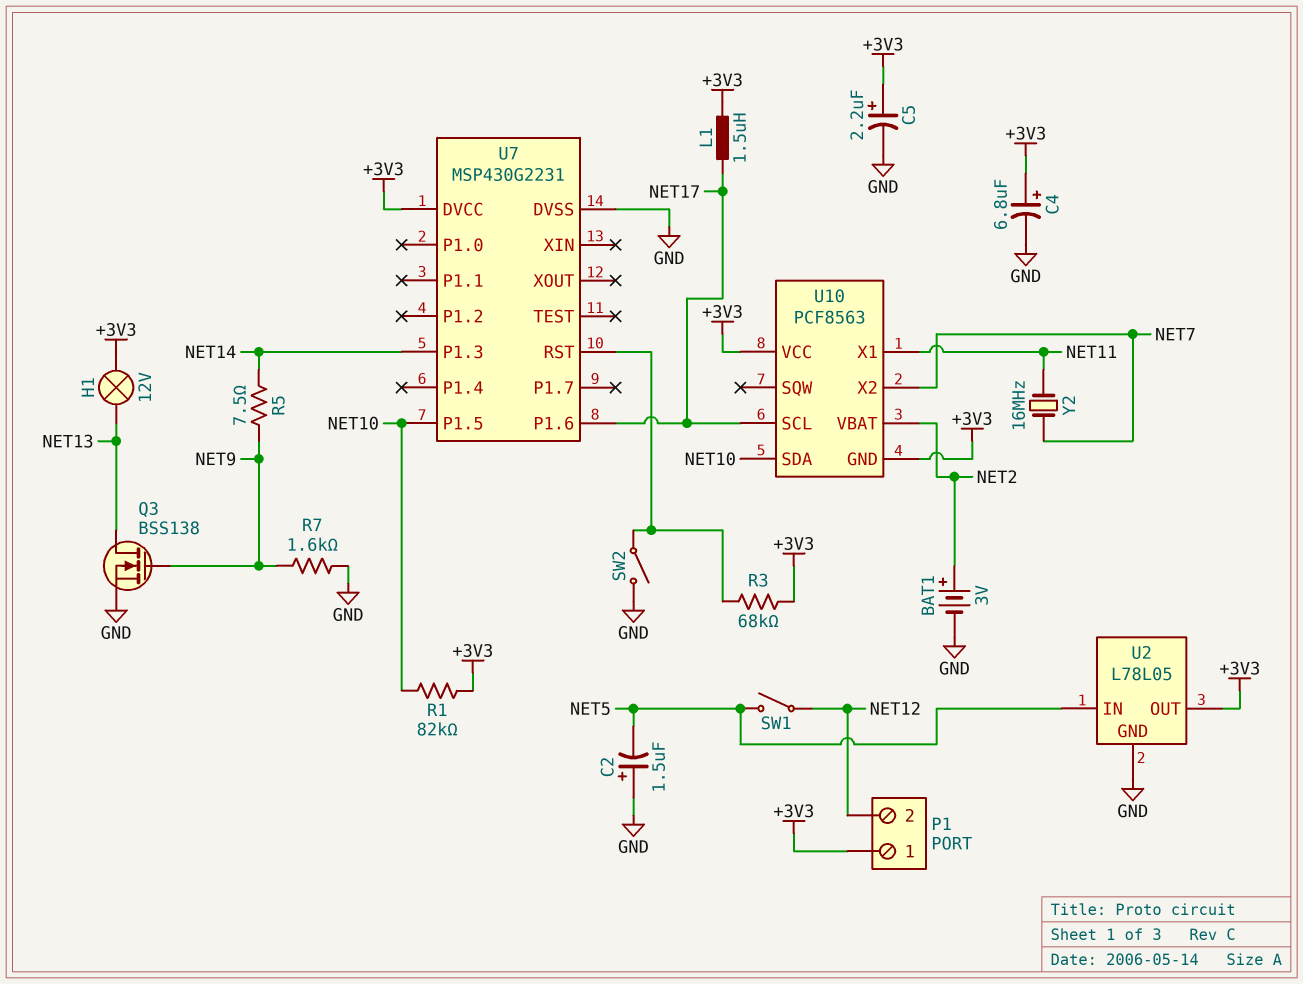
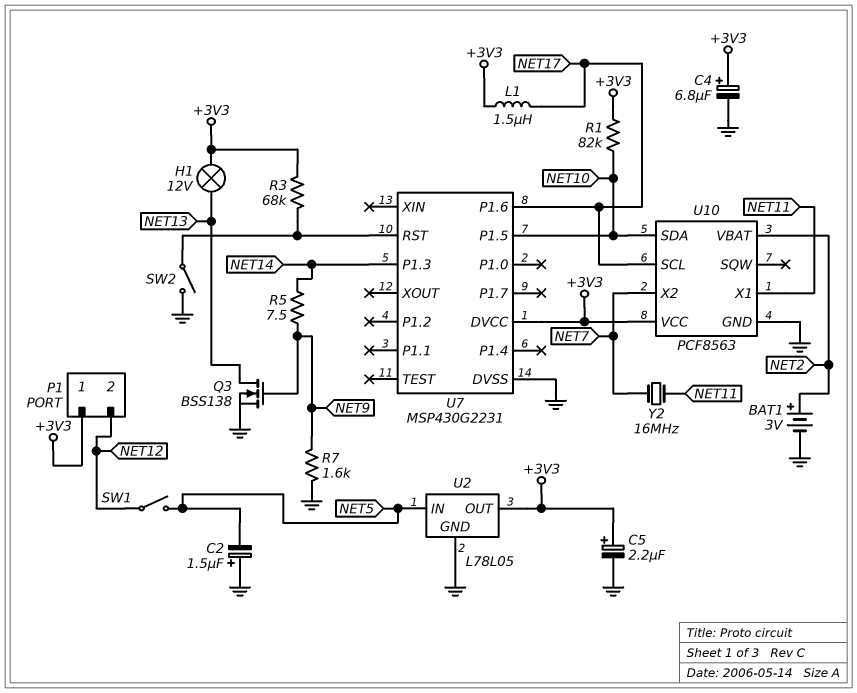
U10 pin GND: +3V3 -> GND

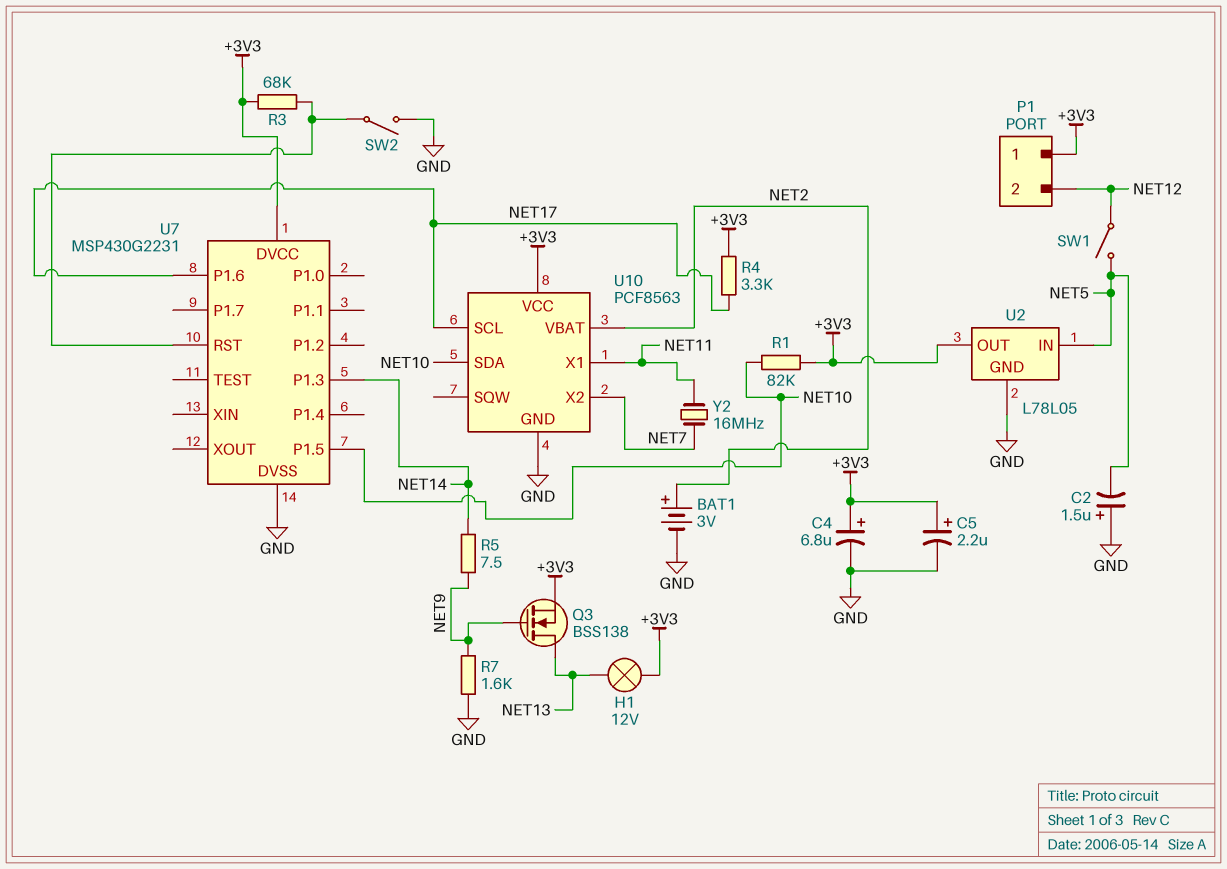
L1: 1.5uH (+3V3, NET17) -> none
Q3: NMOS BSS138 (G NET9, D NET13, S GND) -> NMOS BSS138 (G NET9, D NET13, S +3V3)
R4: none -> 3.3k (+3V3, NET17)

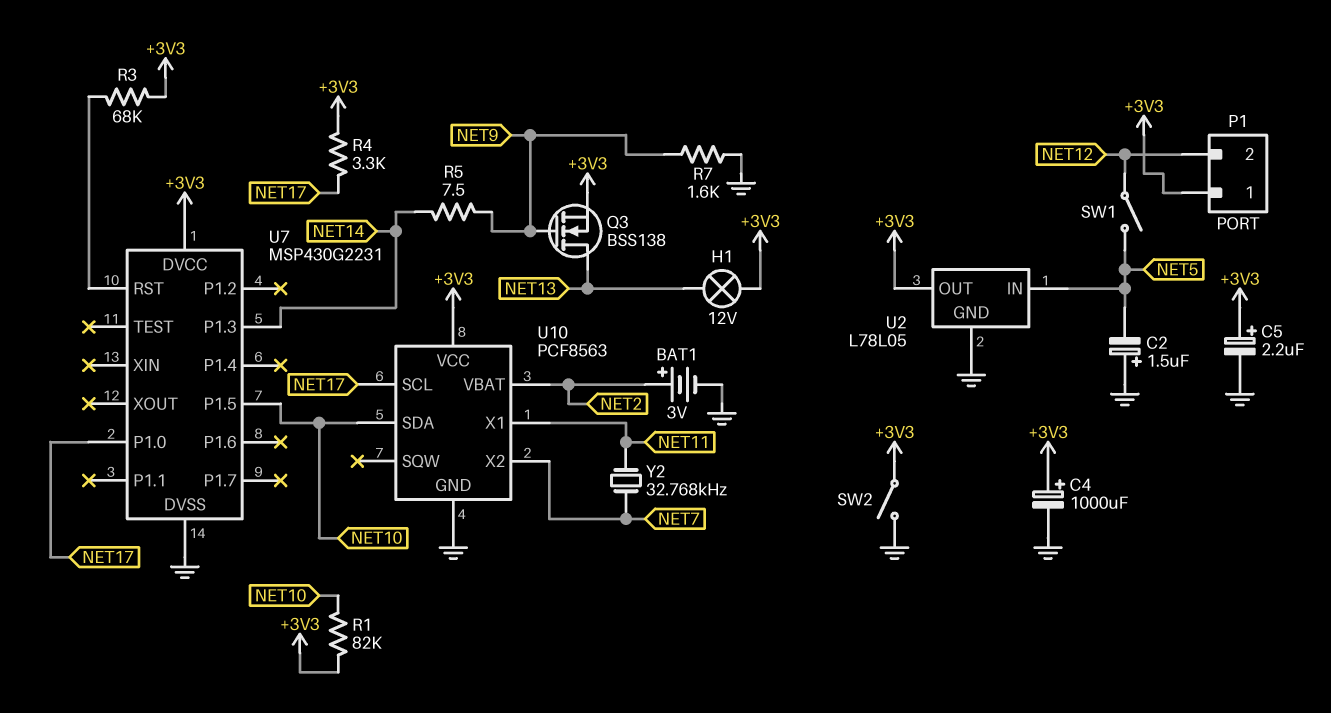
C4: 6.8uF (plus +3V3, minus GND) -> 1000uF (plus +3V3, minus GND)
SW2: switch (GND, U7/RST) -> switch (+3V3, GND)
U7 pin P1.0: none -> NET17
U7 pin P1.6: NET17 -> none
Y2: 16MHz (NET7, NET11) -> 32.768kHz (NET7, NET11)

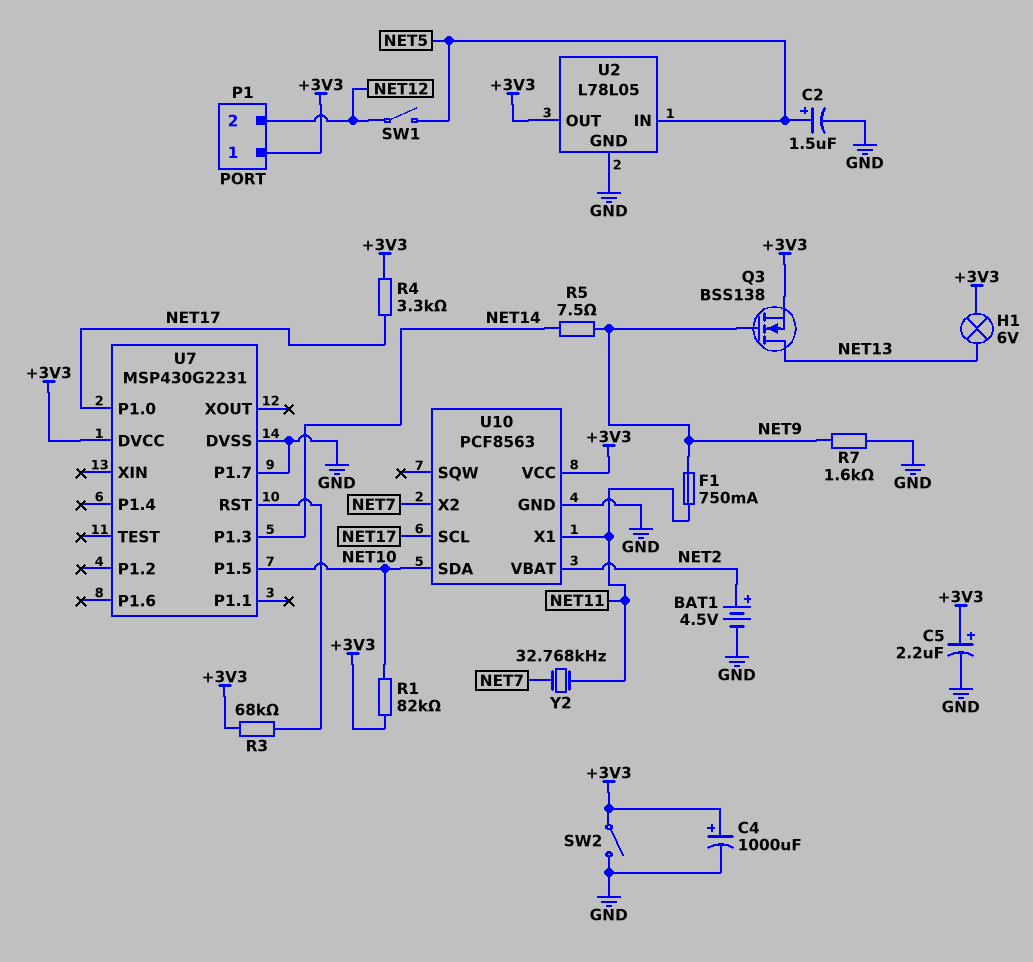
BAT1: 3V (plus NET2, minus GND) -> 4.5V (plus NET2, minus GND)
C2: 1.5uF (plus GND, minus NET5) -> 1.5uF (plus NET5, minus GND)
F1: none -> 750mA (NET9, NET11)
H1: lamp 12V (+3V3, NET13) -> lamp 6V (+3V3, NET13)
U7 pin P1.7: none -> GND

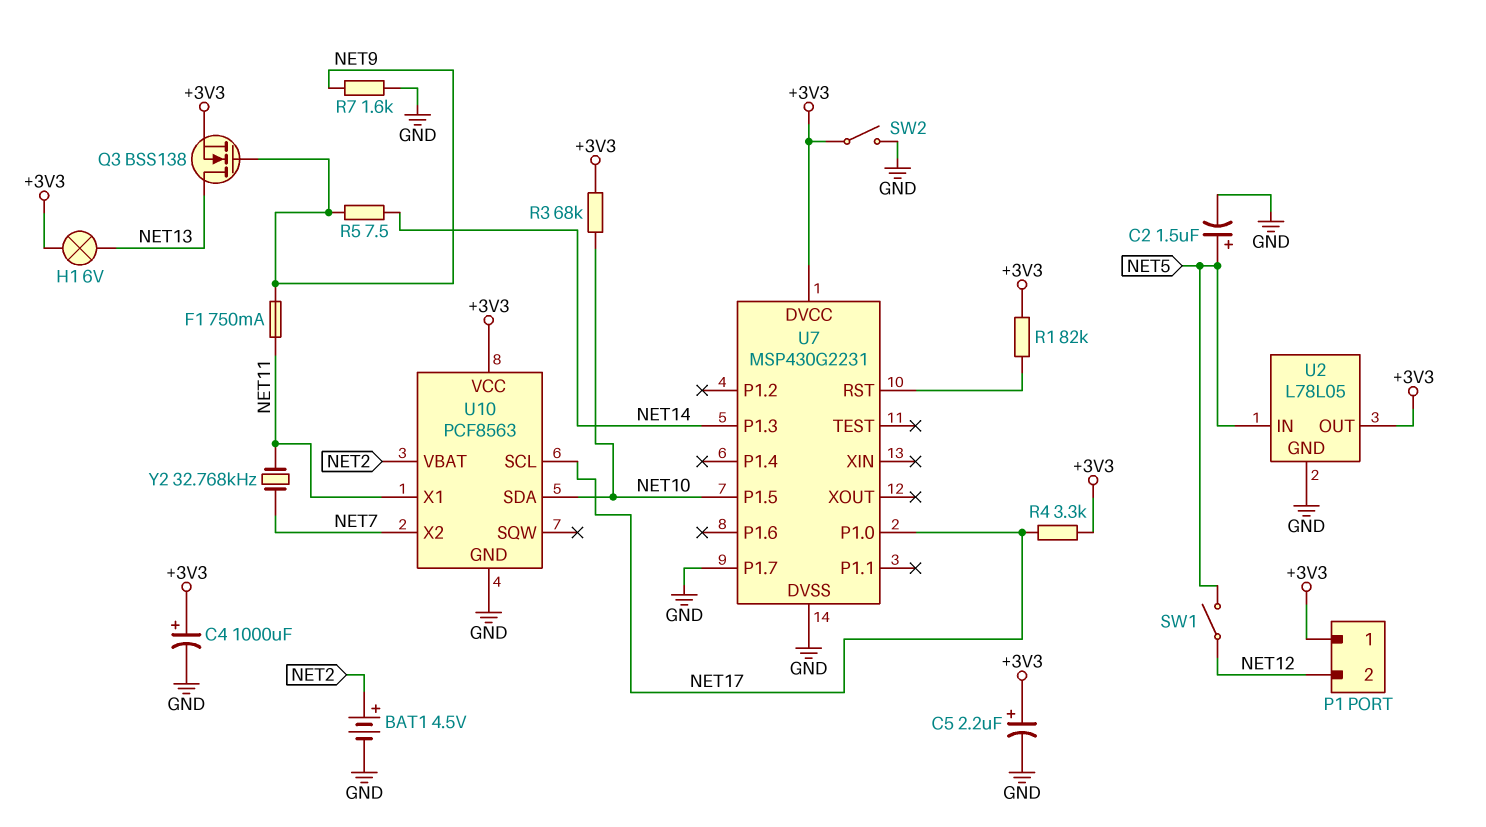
R1: 82k (+3V3, NET10) -> 82k (+3V3, U7/RST)
R3: 68k (+3V3, U7/RST) -> 68k (+3V3, NET10)

